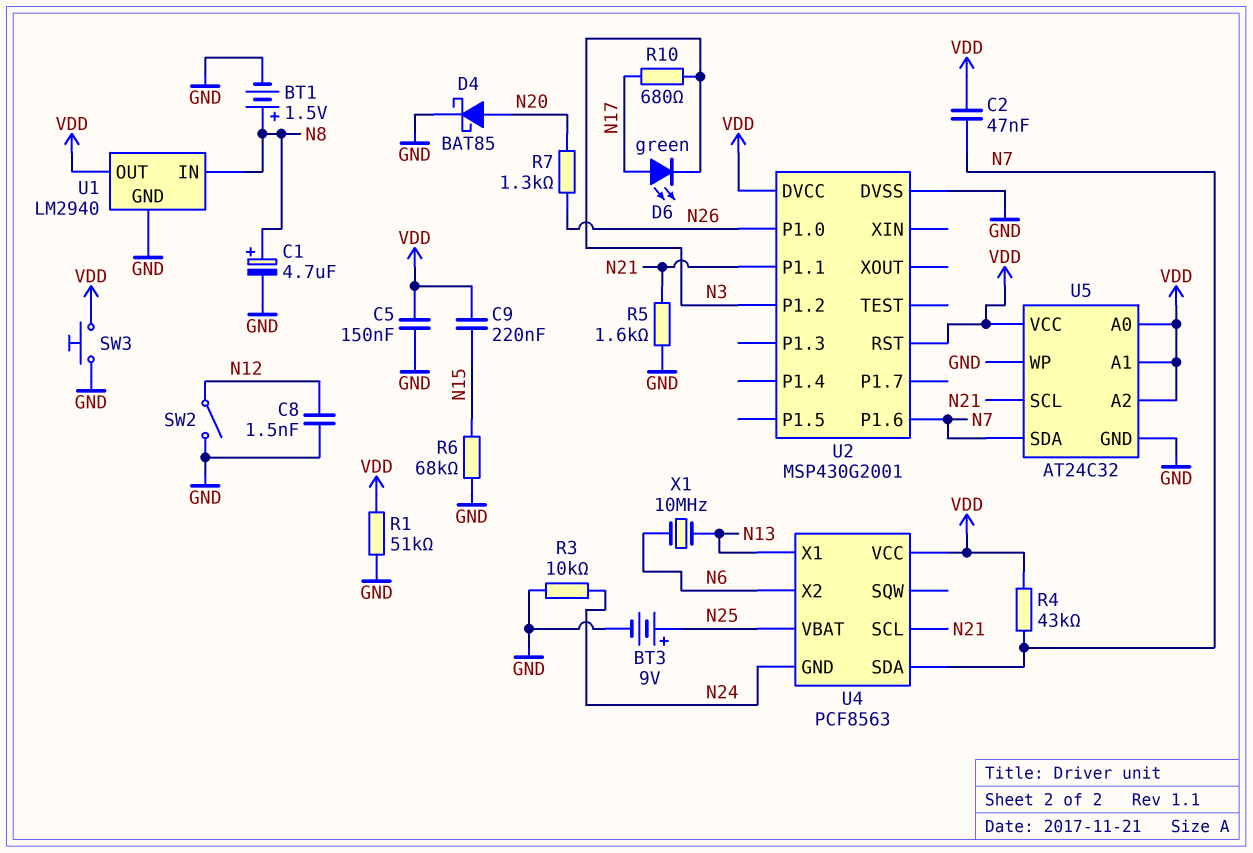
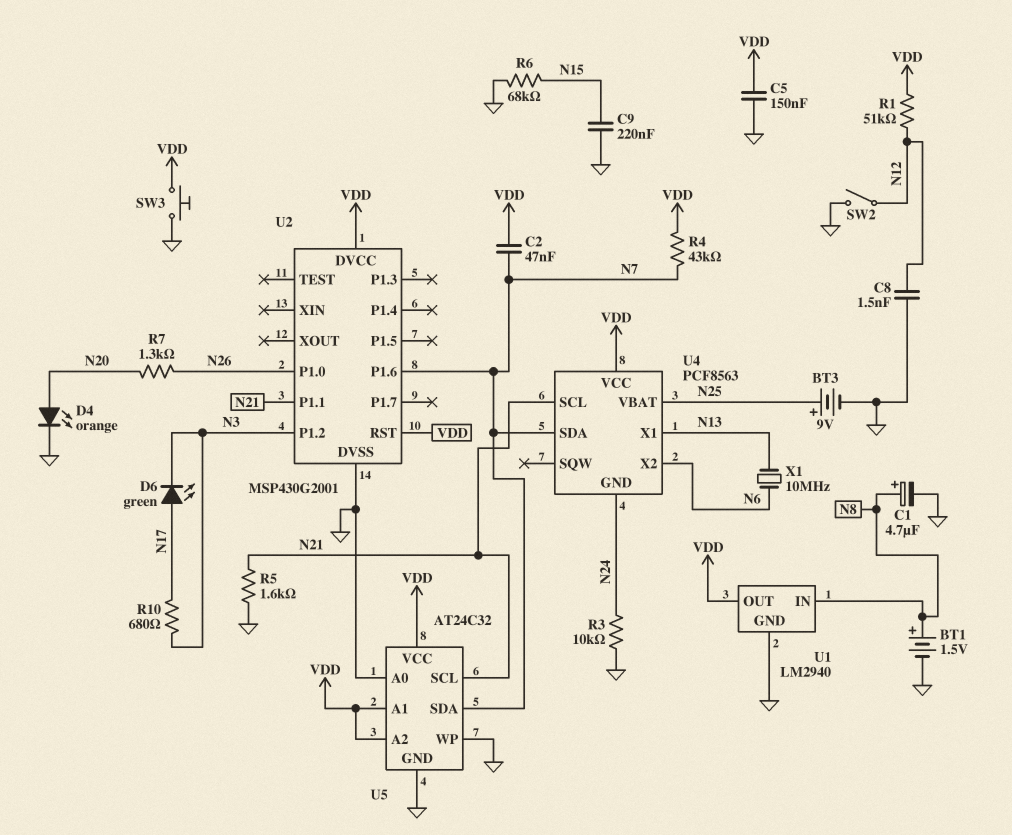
C9: 220nF (N15, VDD) -> 220nF (GND, N15)
D4: schottky BAT85 (A N20, K GND) -> LED orange (A N20, K GND)
R1: 51k (GND, VDD) -> 51k (N12, VDD)
U5 pin A0: VDD -> GND

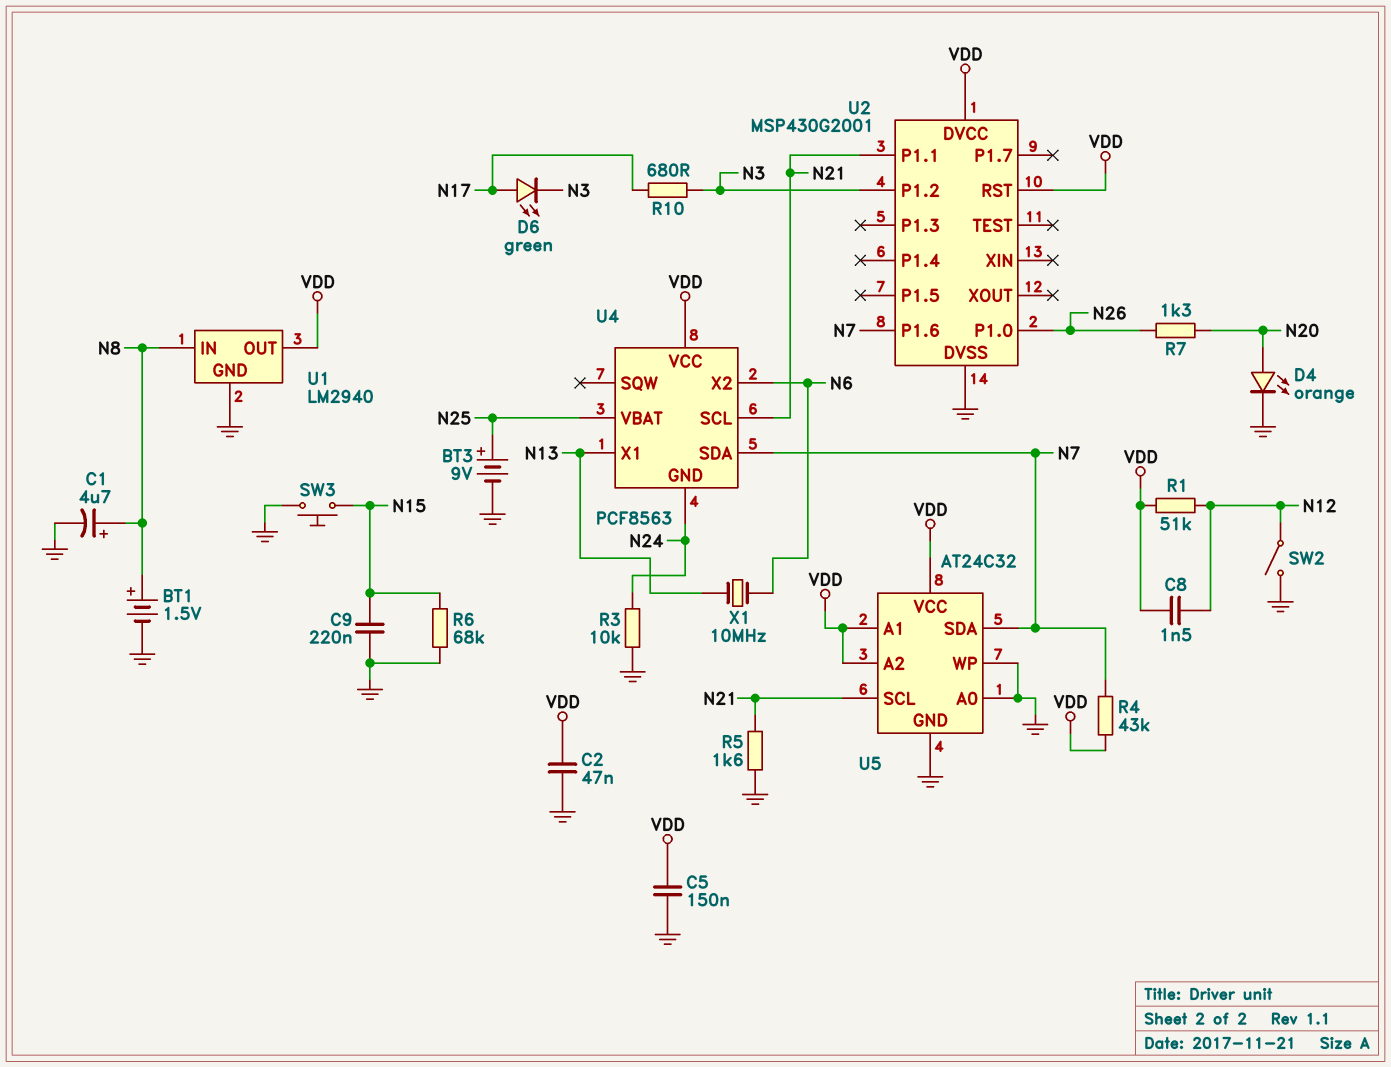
C2: 47nF (N7, VDD) -> 47nF (GND, VDD)
C8: 1.5nF (GND, N12) -> 1.5nF (N12, VDD)
SW3: button (GND, VDD) -> button (GND, N15)

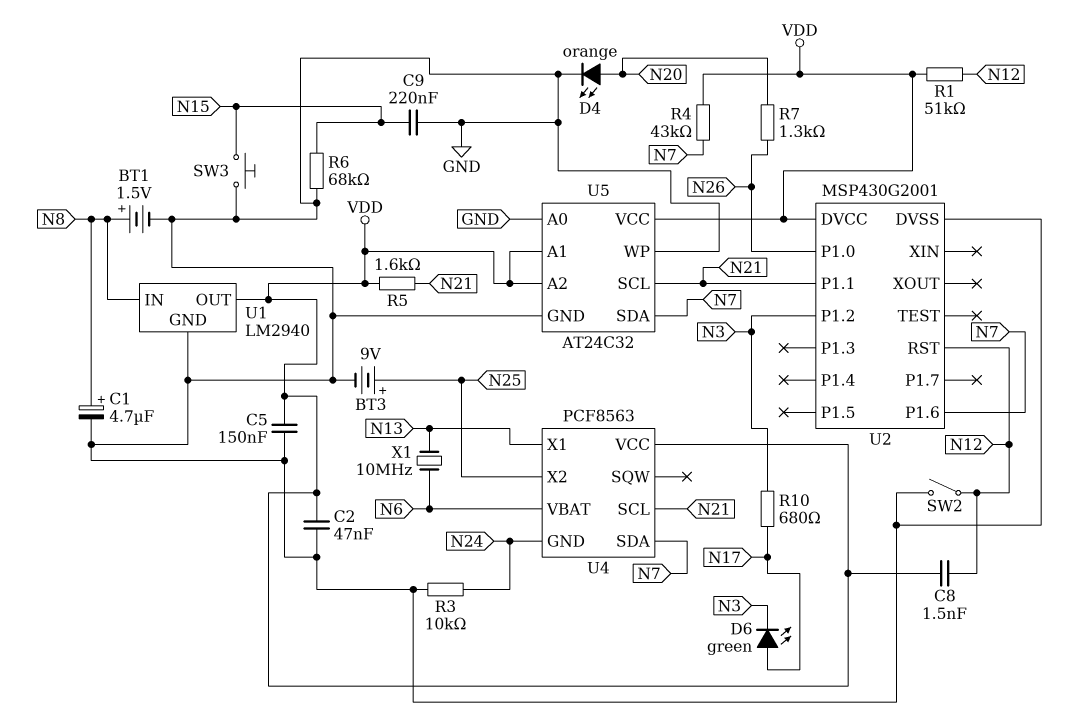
R5: 1.6k (GND, N21) -> 1.6k (N21, VDD)
U2 pin RST: VDD -> N12
U4 pin VBAT: N25 -> N6
U4 pin X2: N6 -> N25

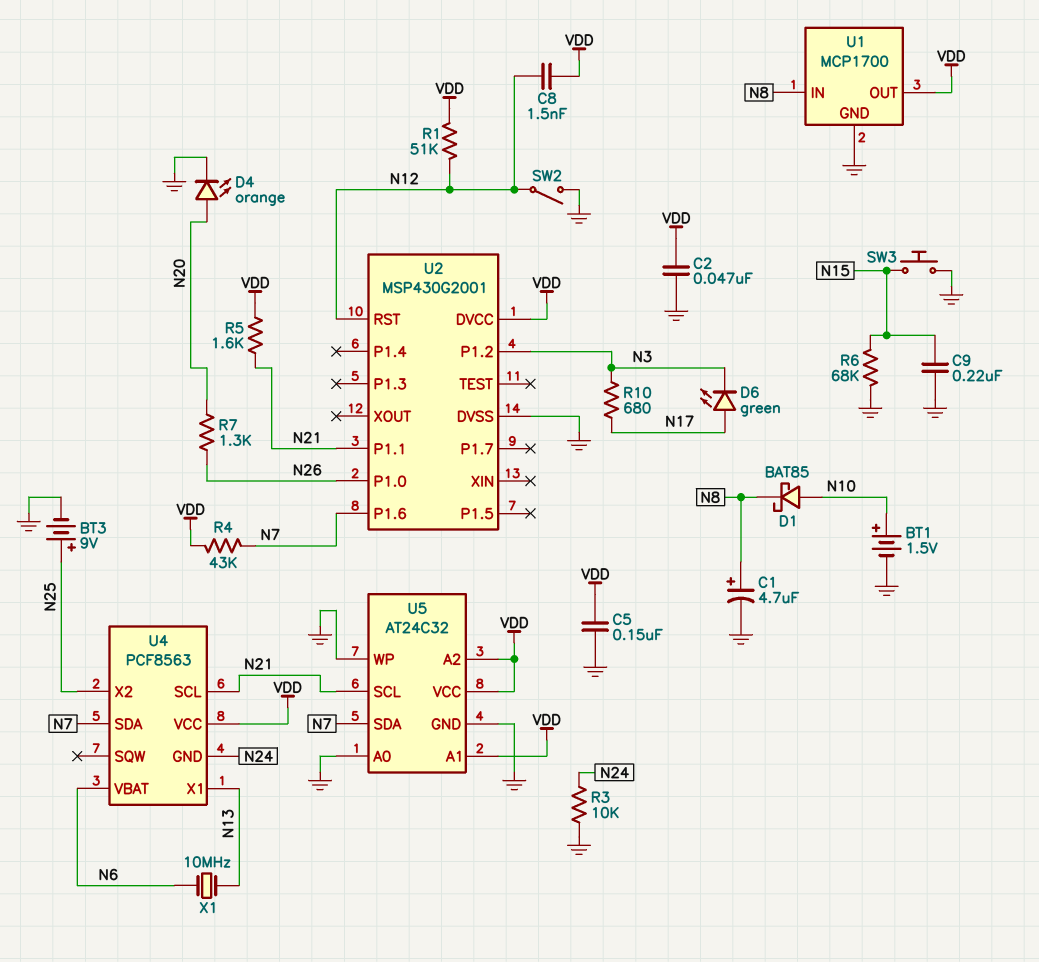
BT1: 1.5V (plus N8, minus GND) -> 1.5V (plus N10, minus GND)
D1: none -> schottky BAT85 (A N10, K N8)
U1: LM2940 -> MCP1700

